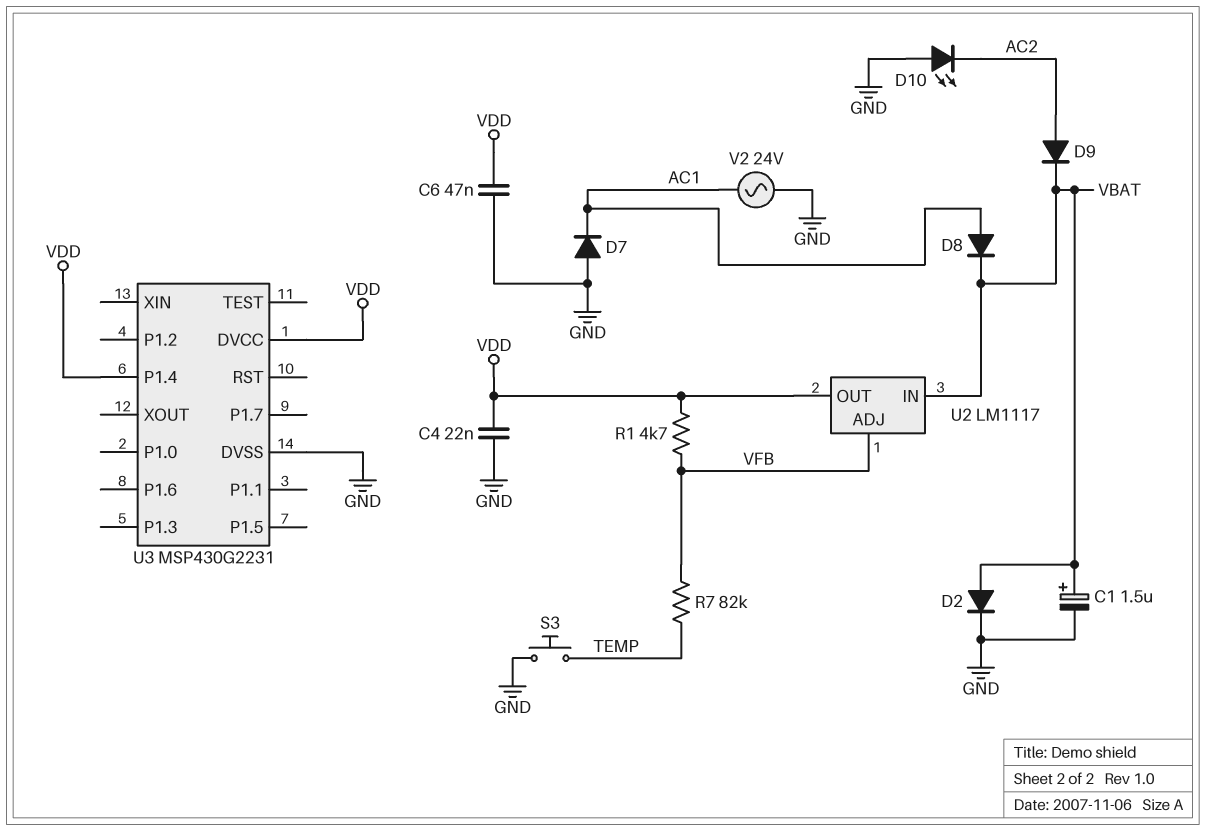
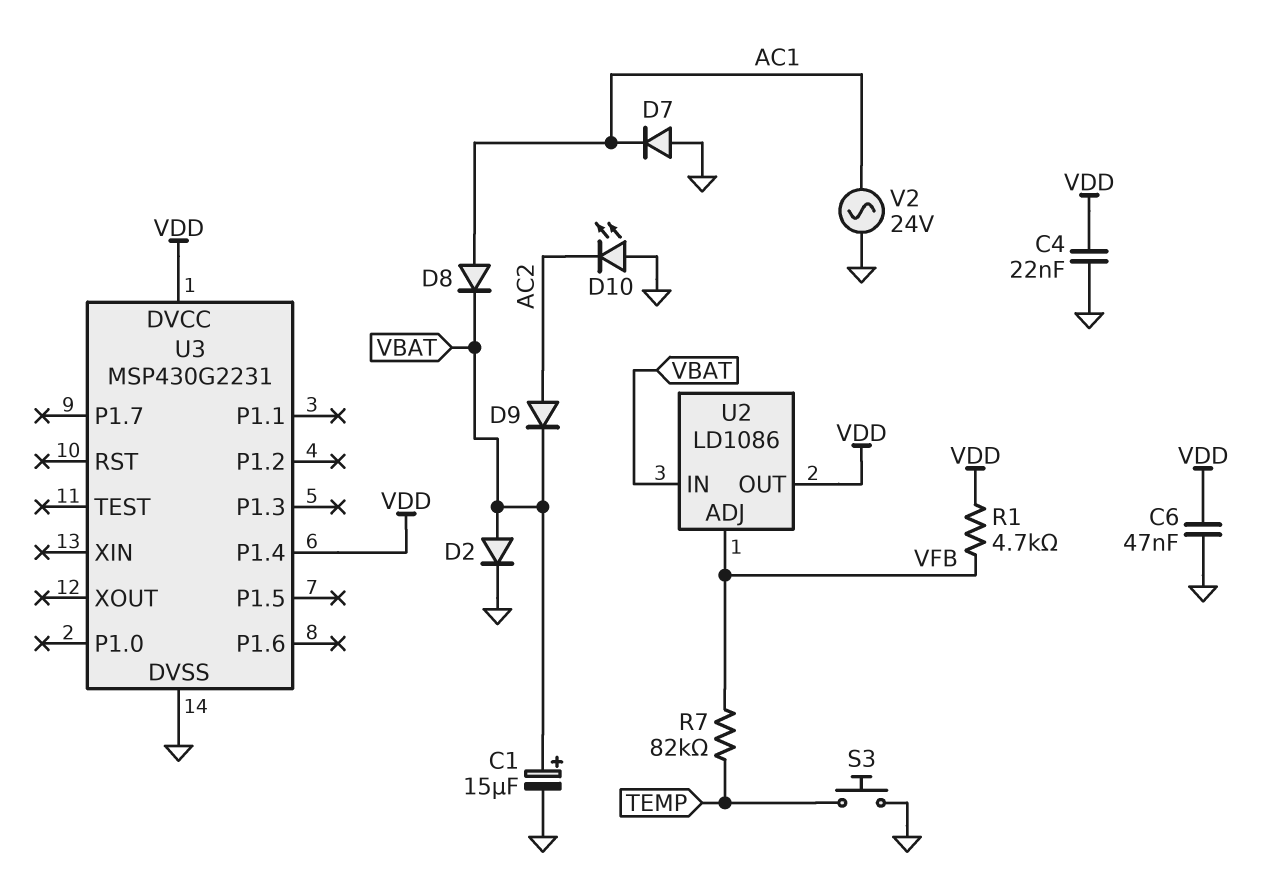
C1: 1.5uF (plus VBAT, minus GND) -> 15uF (plus VBAT, minus GND)
U2: LM1117 -> LD1086

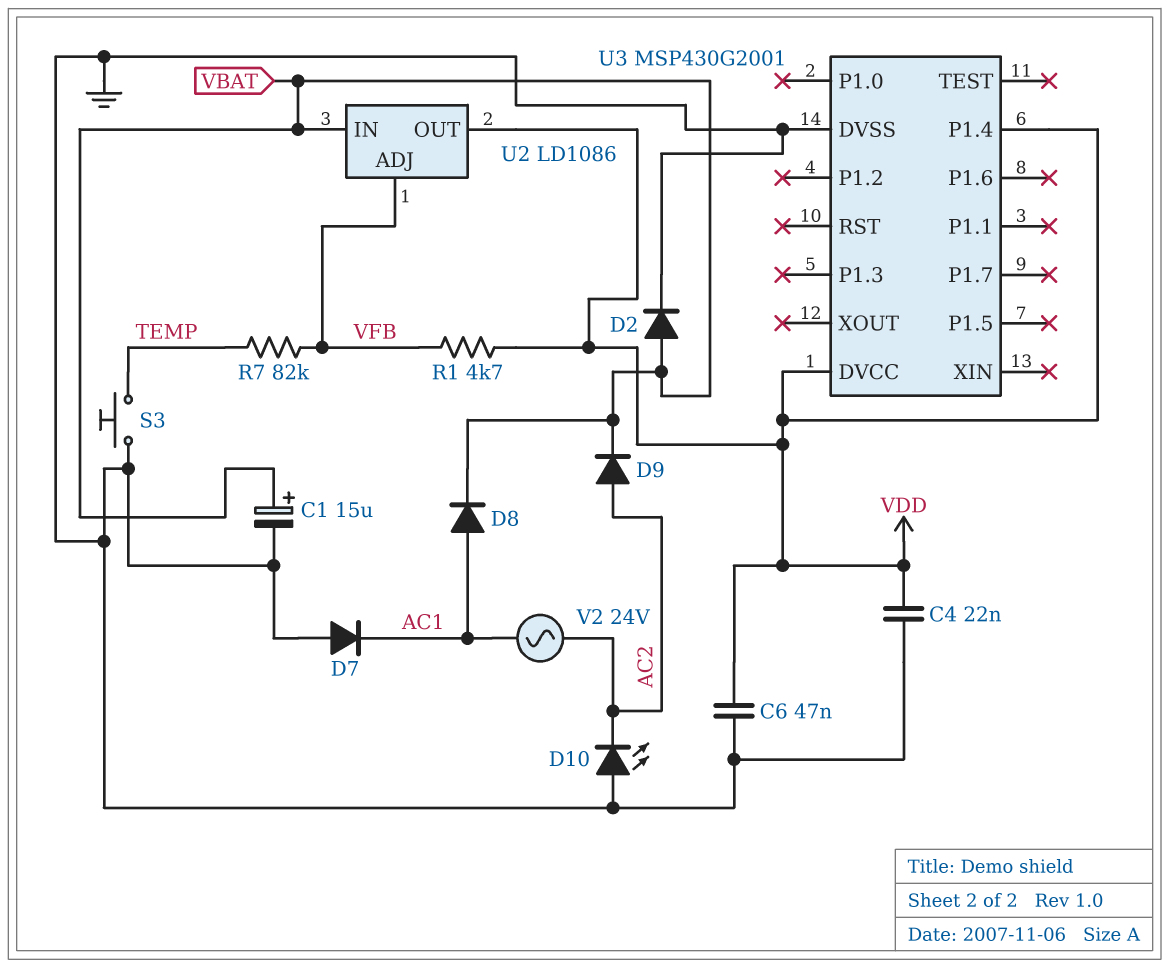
U3: MSP430G2231 -> MSP430G2001
V2: AC 24V (AC1, GND) -> AC 24V (AC1, AC2)

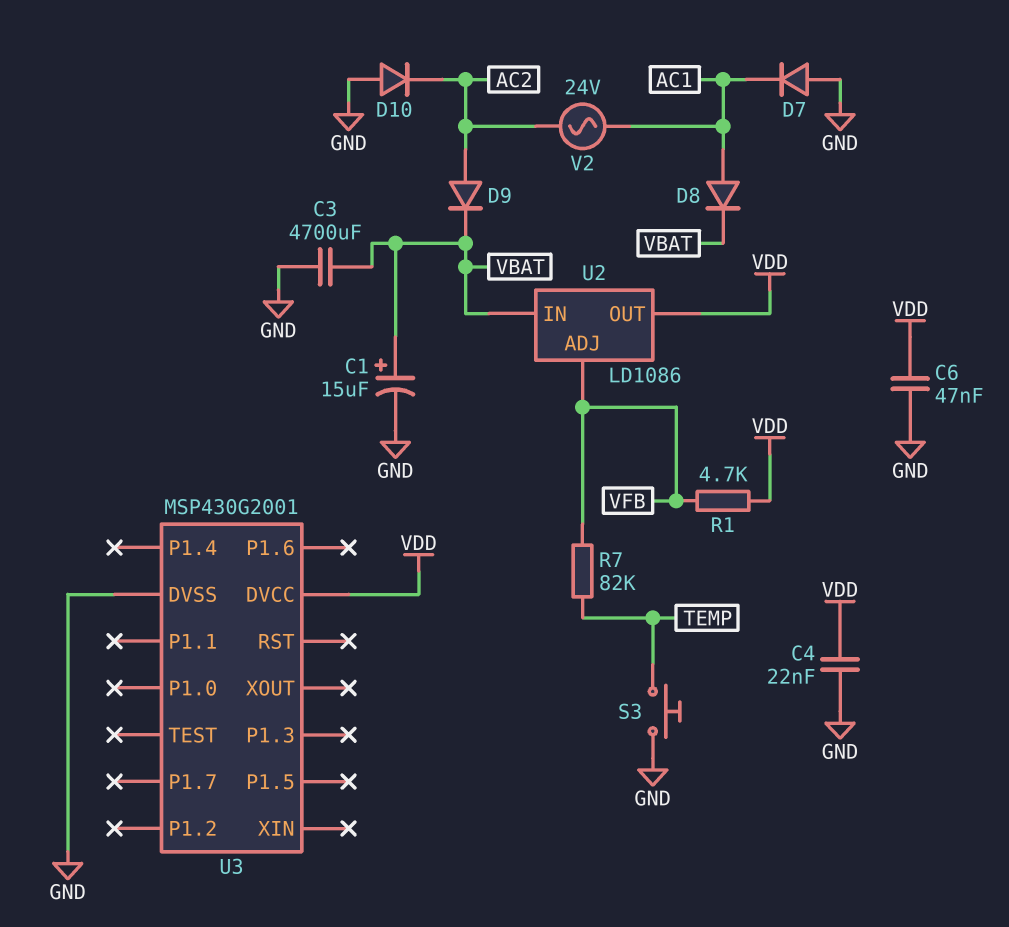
C3: none -> 4700uF (GND, VBAT)
D2: diode (A VBAT, K GND) -> none
D10: LED (A GND, K AC2) -> diode (A GND, K AC2)
U3 pin P1.4: VDD -> none

